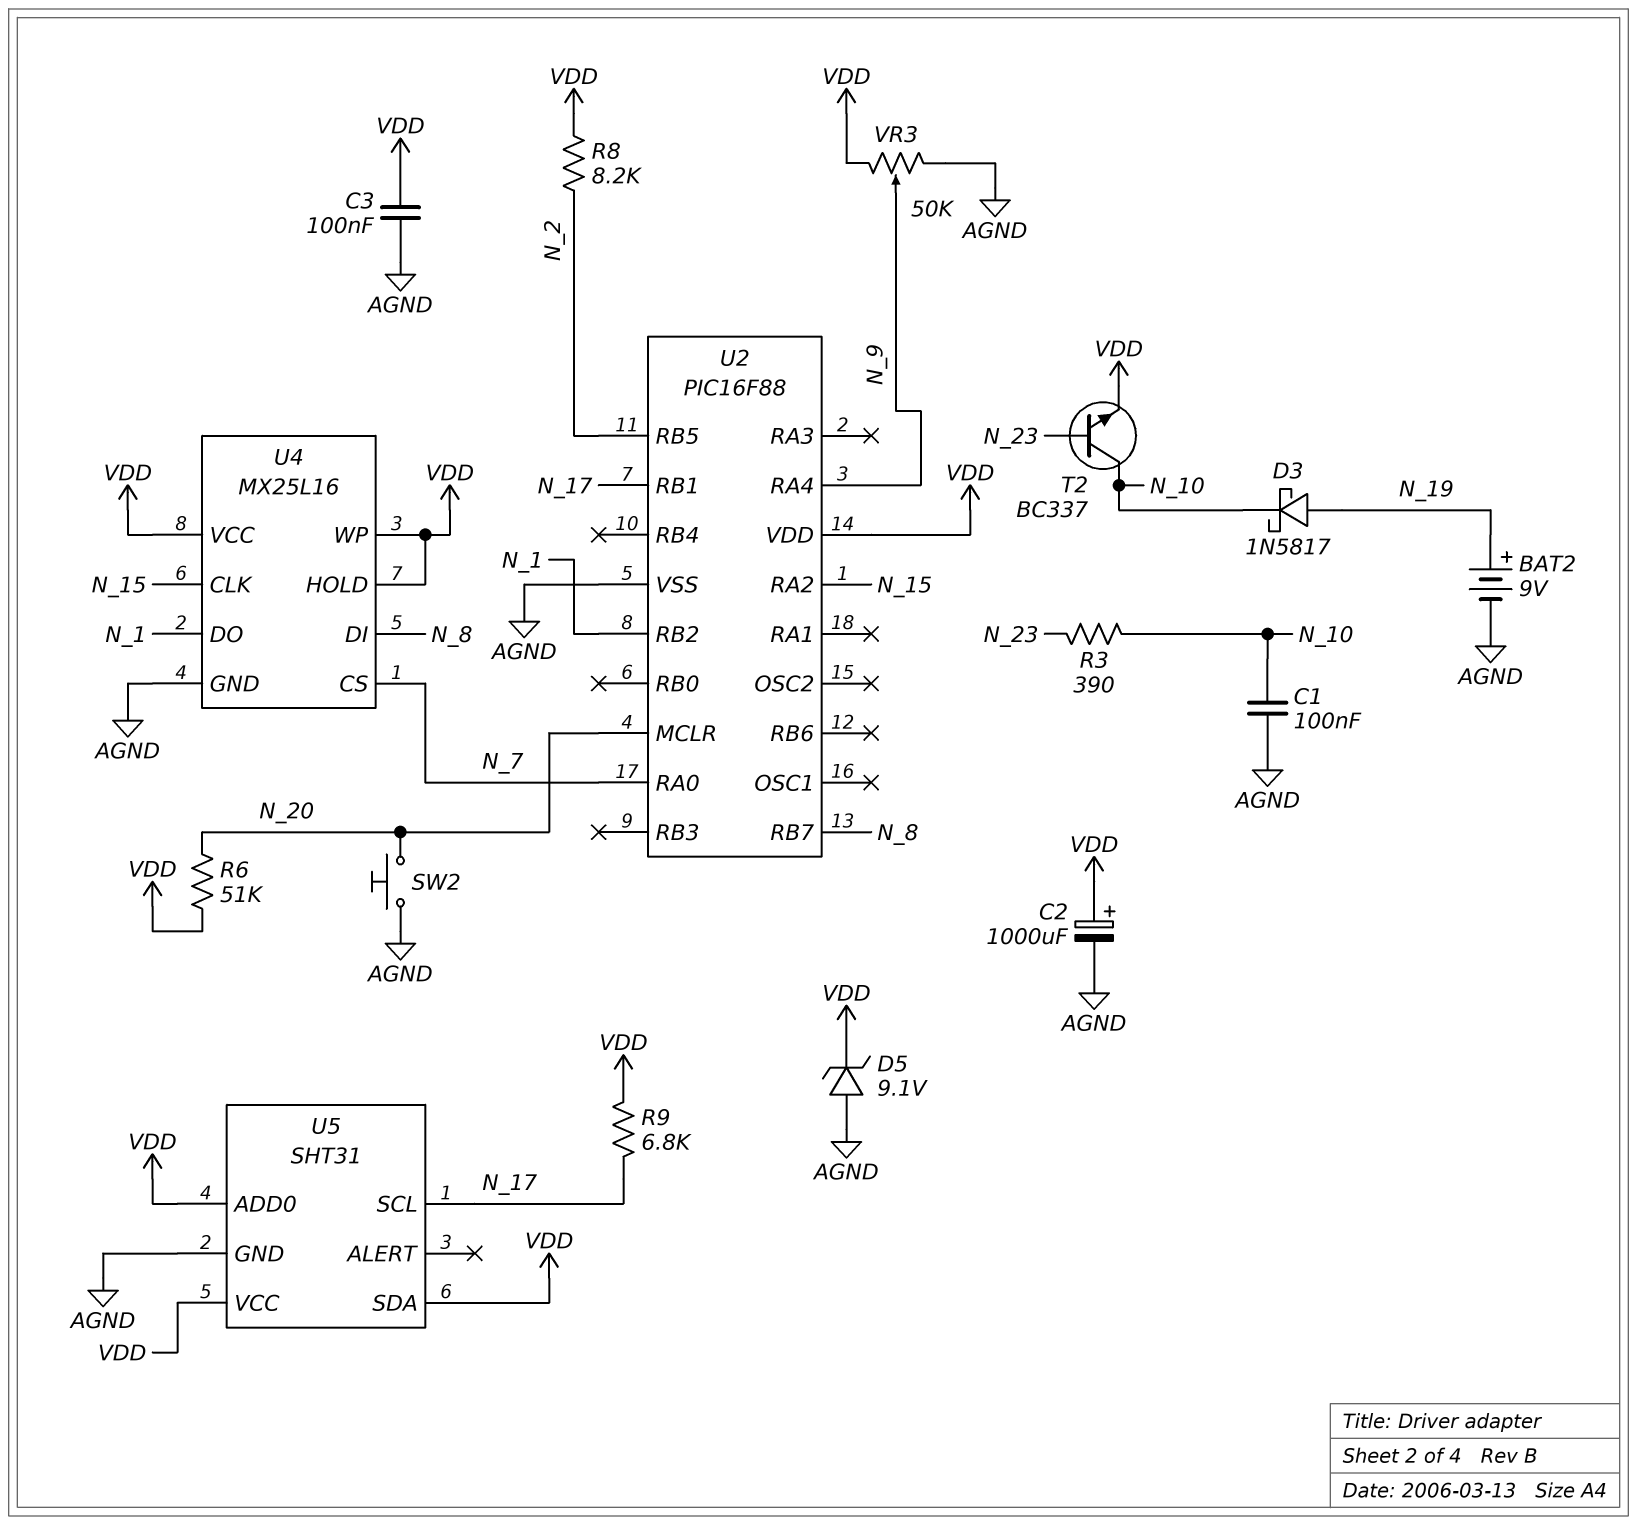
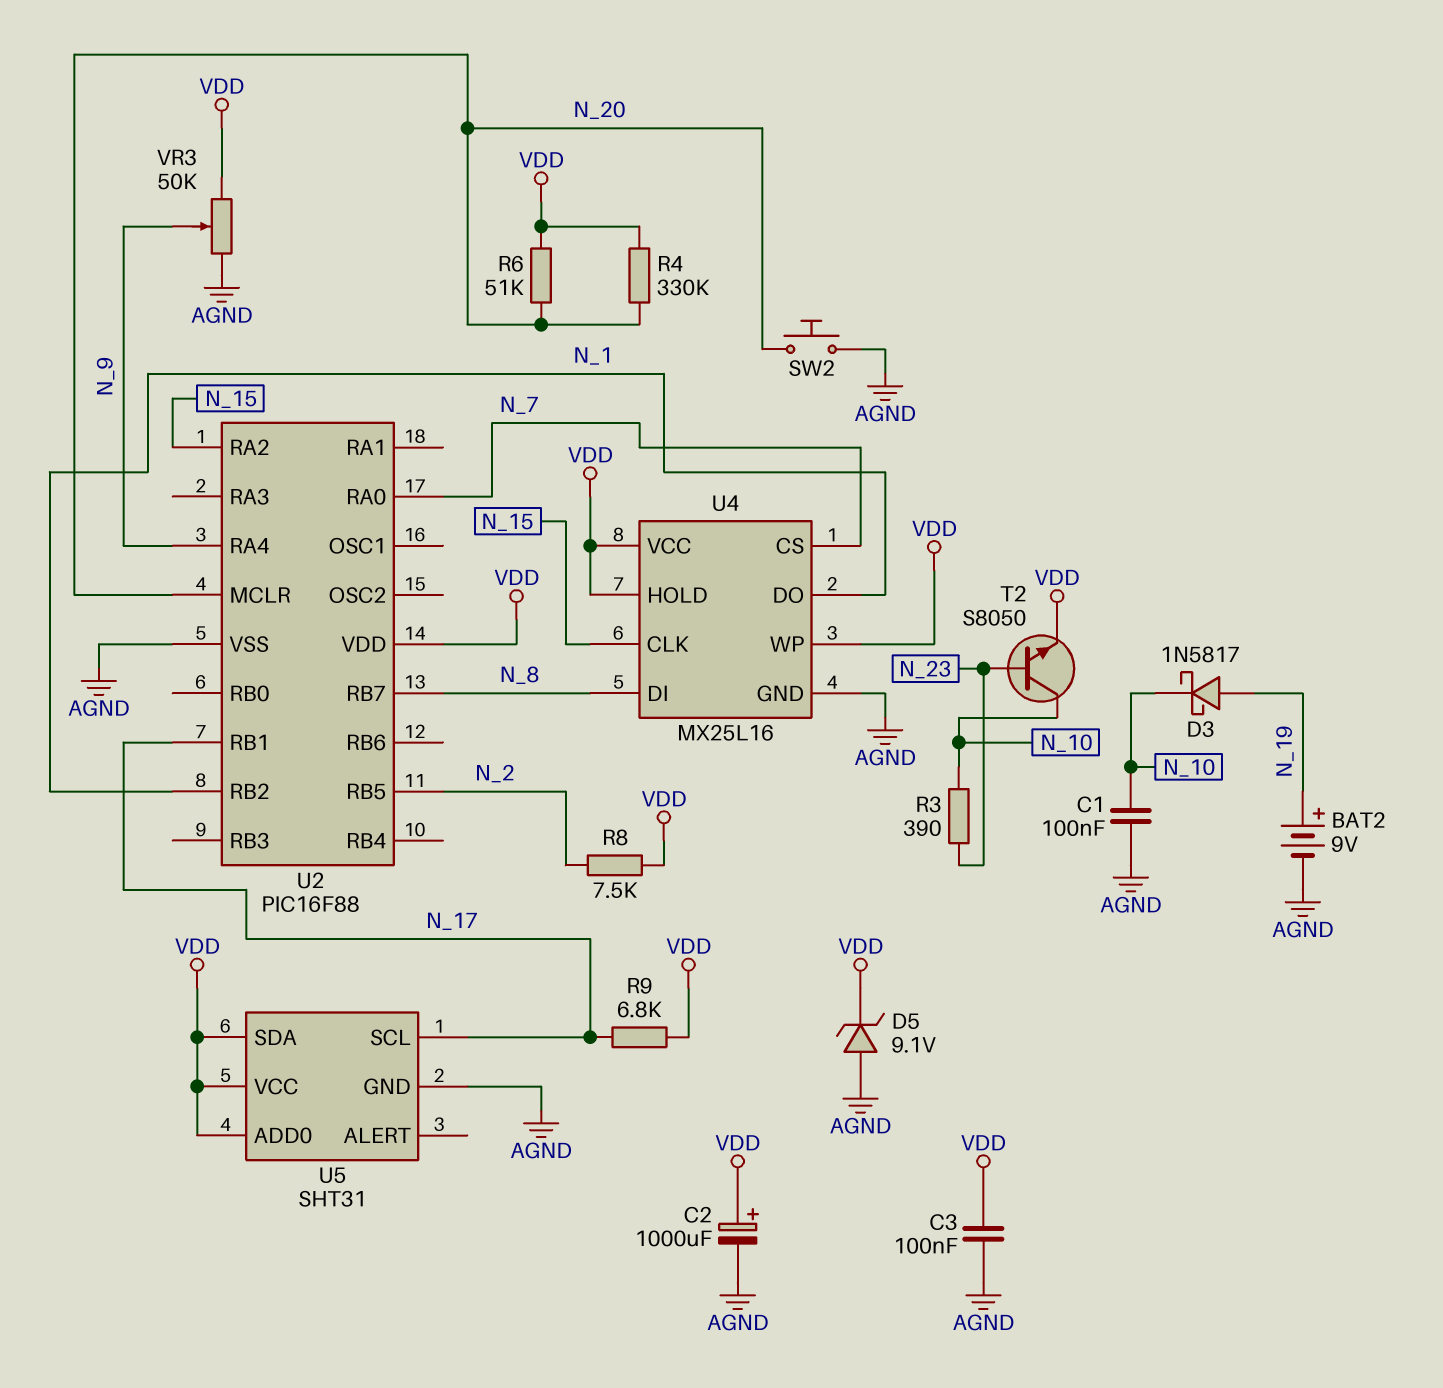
R4: none -> 330k (N_20, VDD)
R8: 8.2k (N_2, VDD) -> 7.5k (N_2, VDD)
T2: NPN BC337 (B N_23, C N_10, E VDD) -> NPN S8050 (B N_23, C N_10, E VDD)

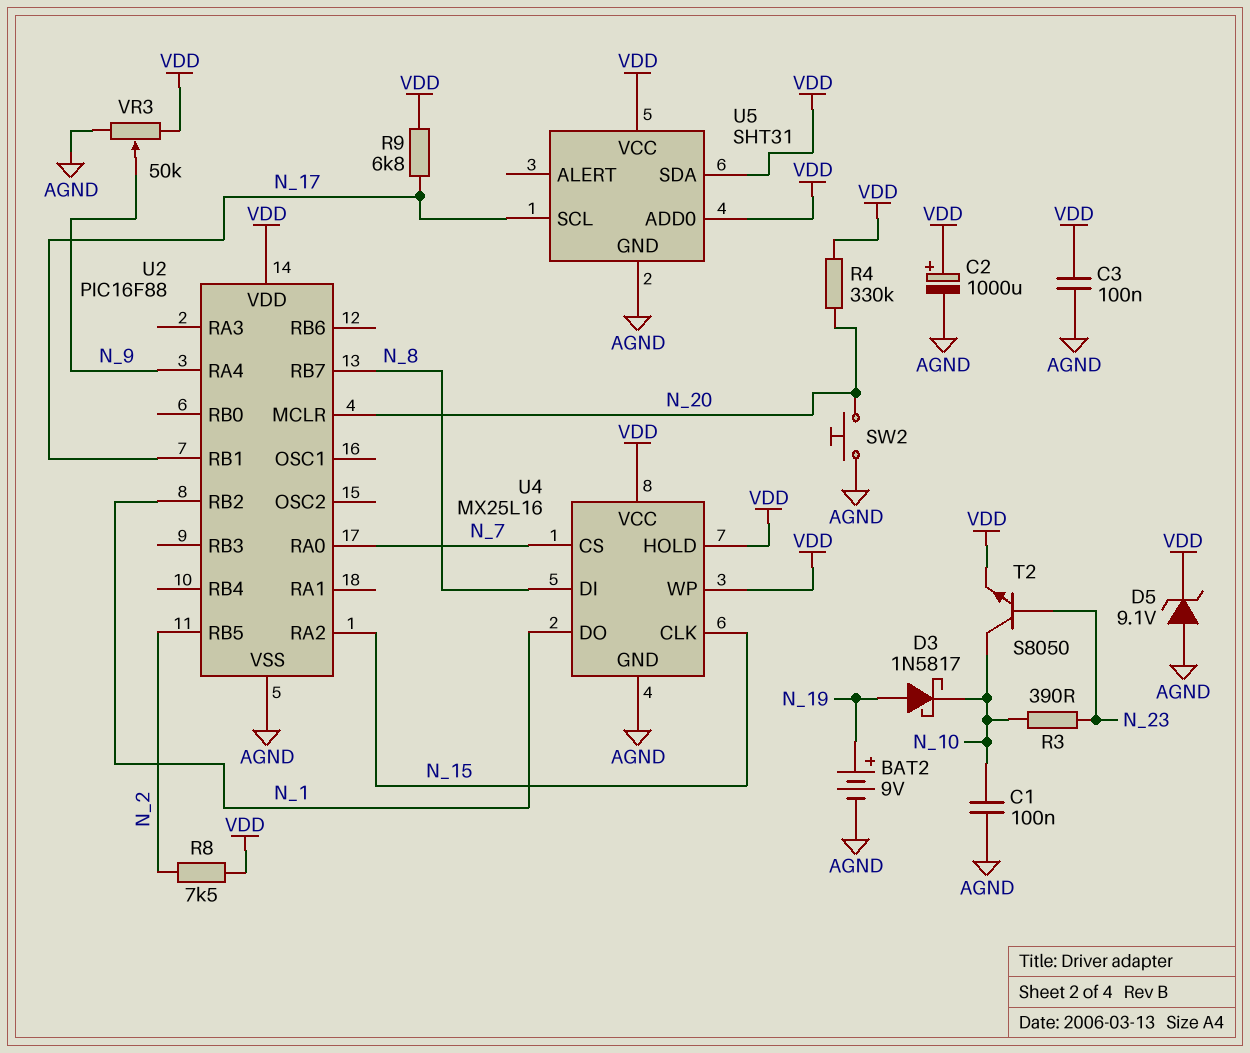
R6: 51k (N_20, VDD) -> none

